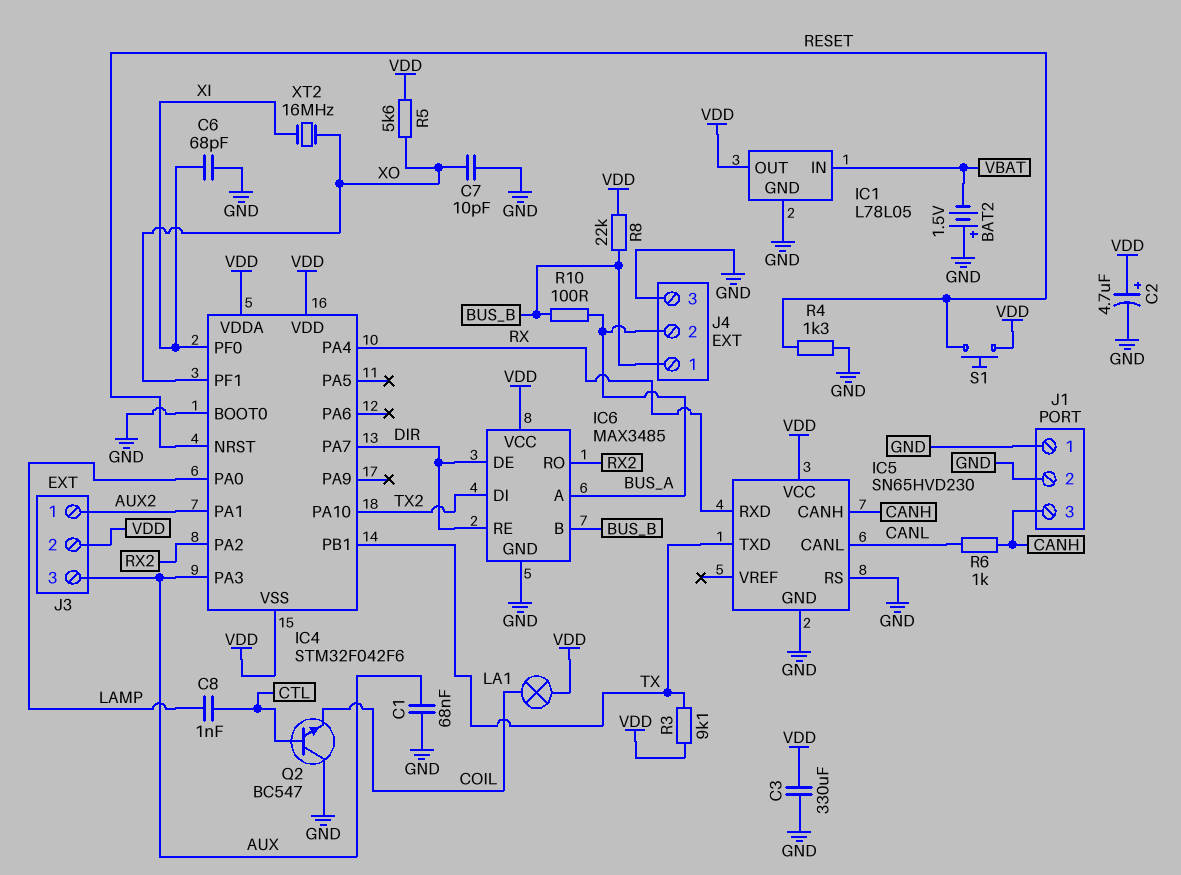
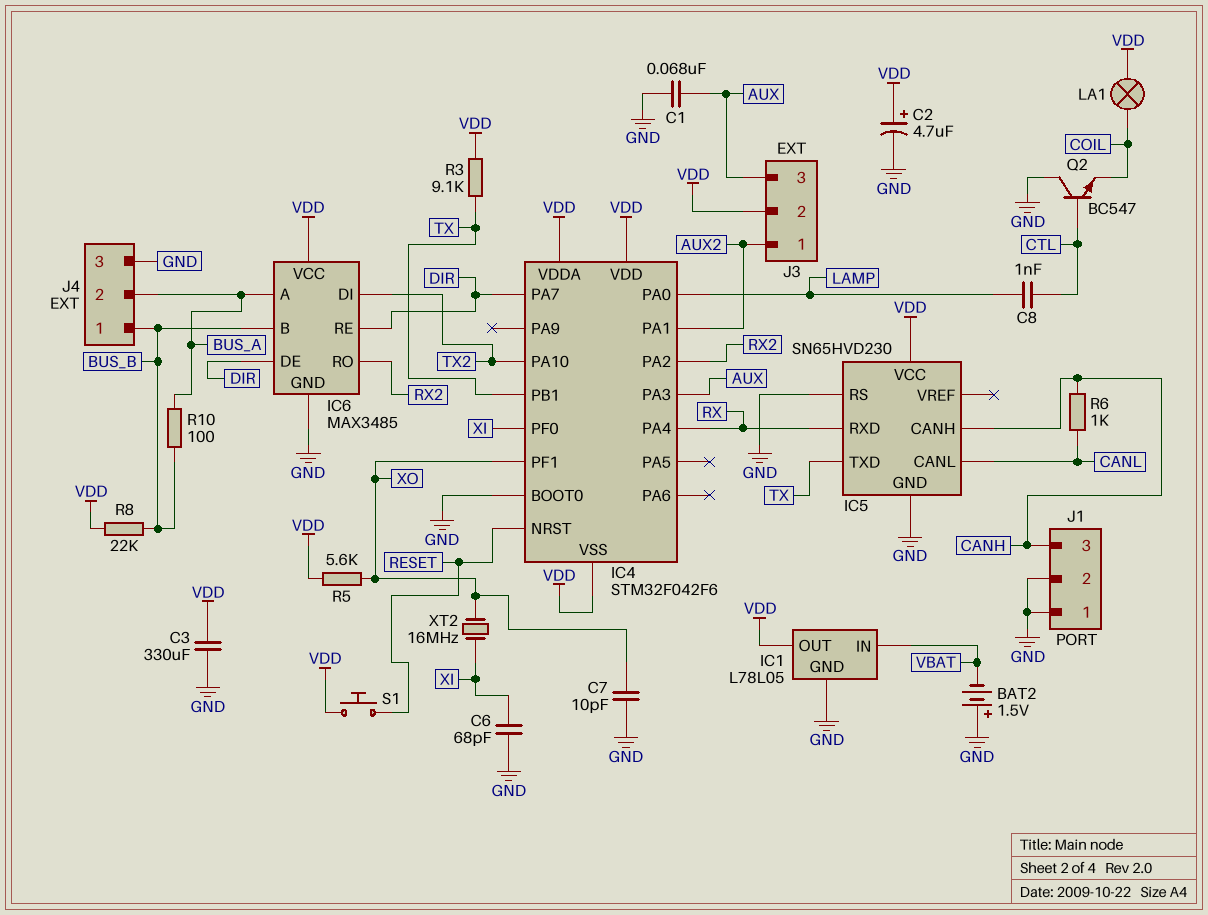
R4: 1.3k (GND, RESET) -> none

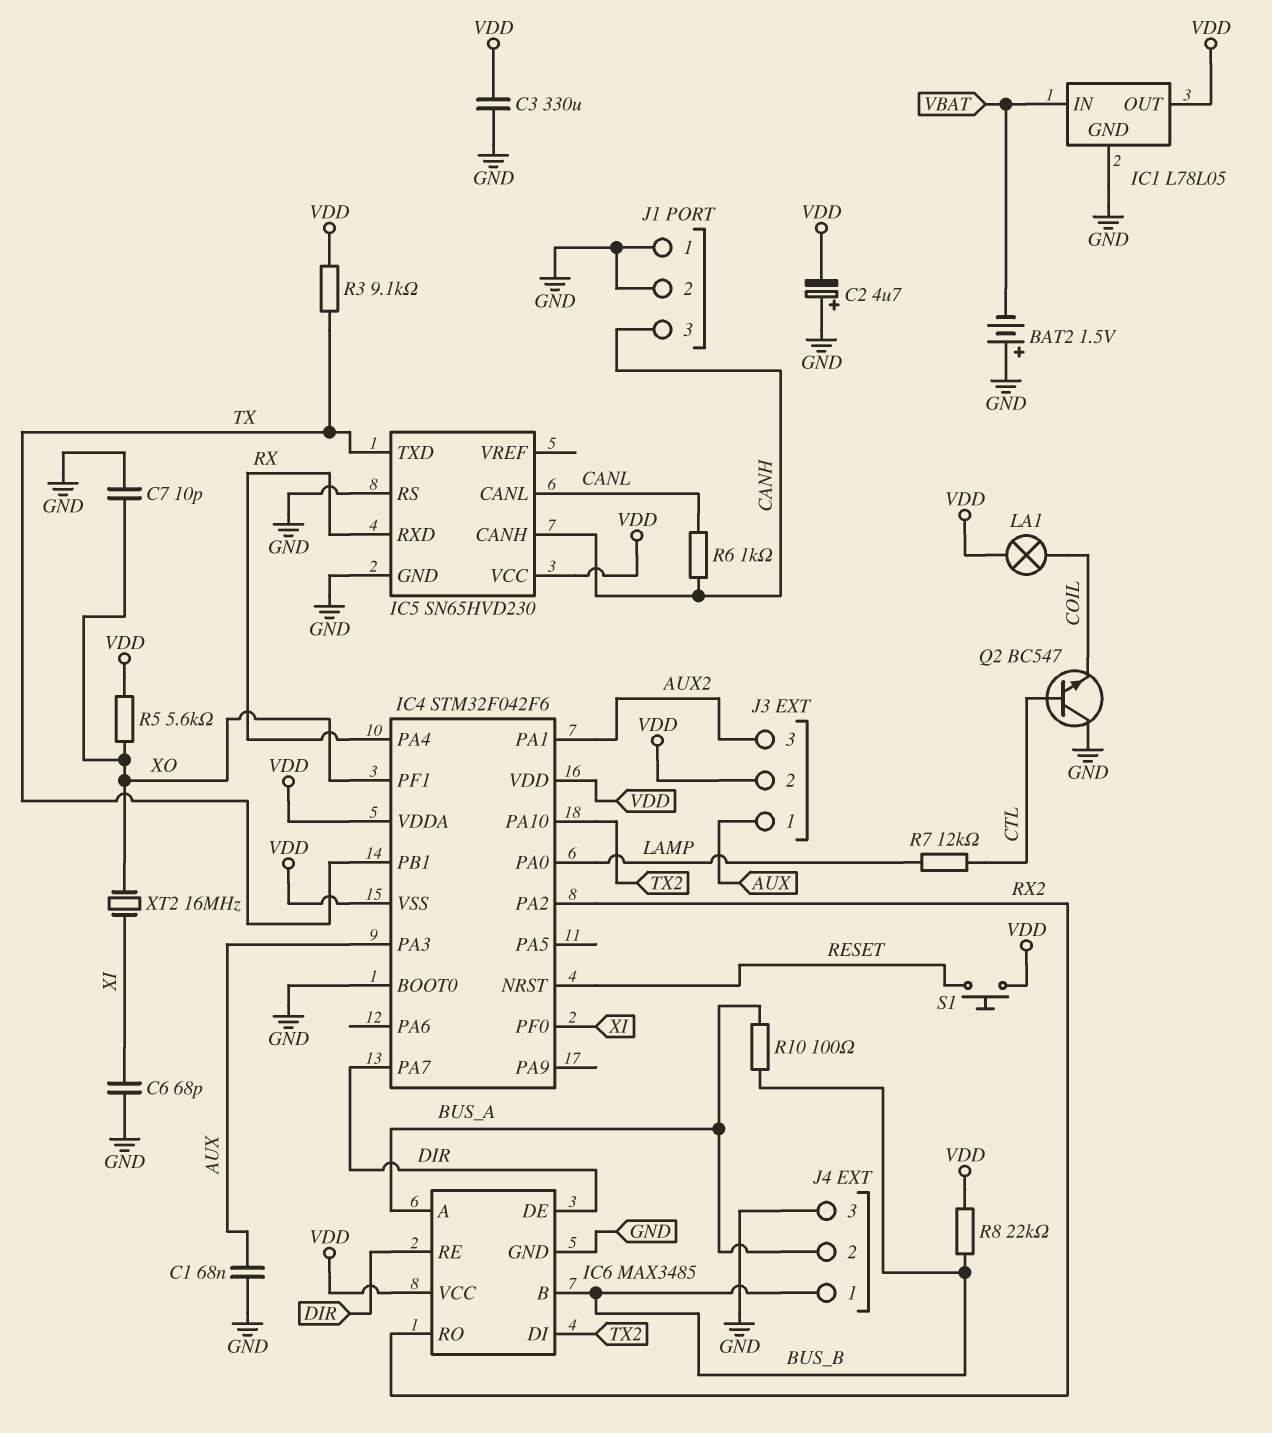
C2: 4.7uF (plus VDD, minus GND) -> 4.7uF (plus GND, minus VDD)
C8: 1nF (CTL, LAMP) -> none
J3 pin 1: AUX2 -> AUX
J3 pin 3: AUX -> AUX2
R7: none -> 12k (CTL, LAMP)

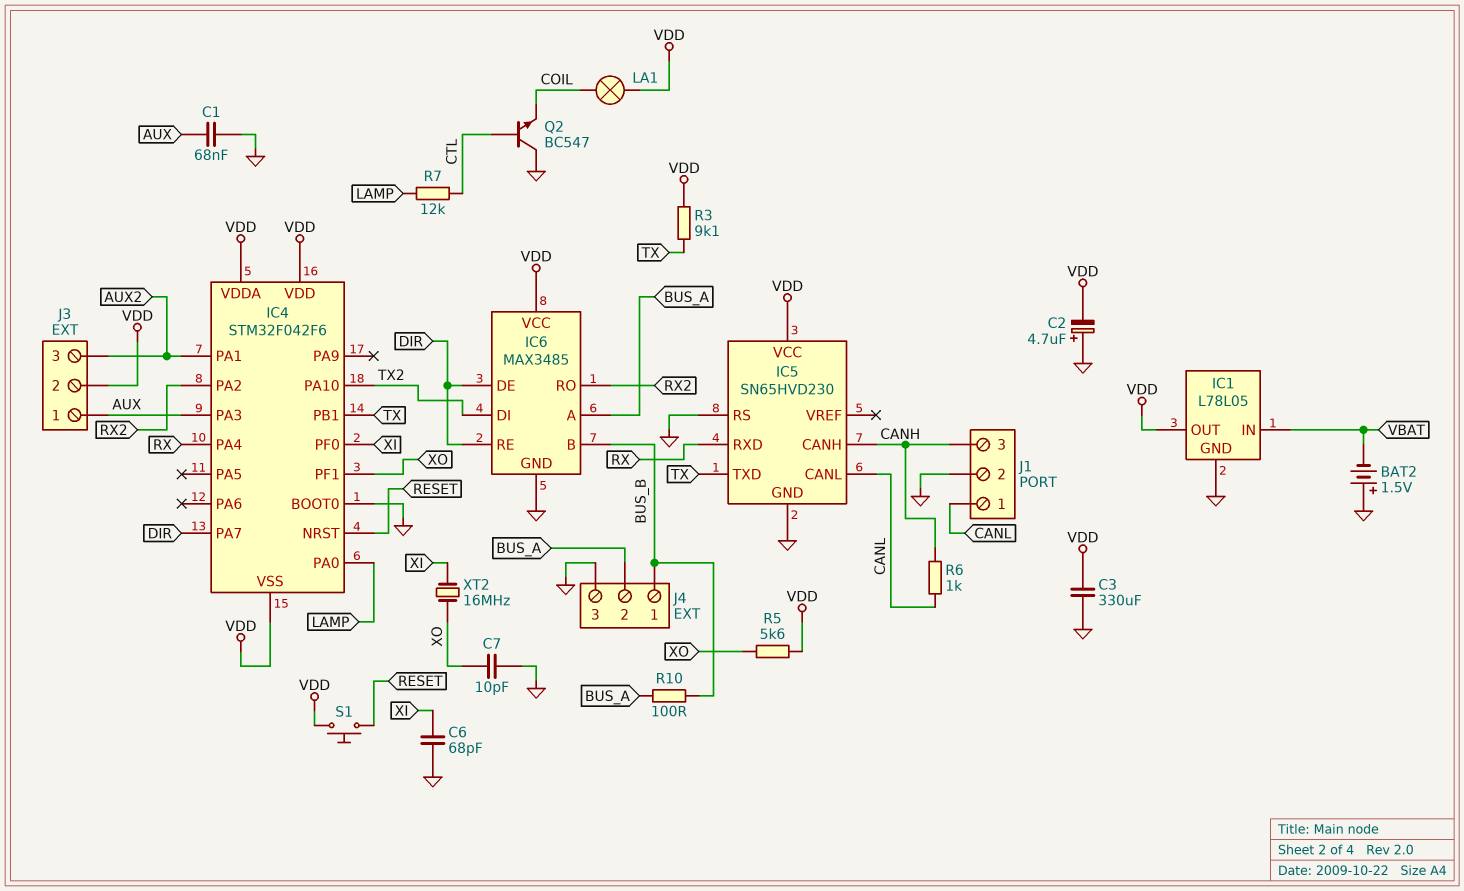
J1 pin 1: GND -> CANL
R8: 22k (BUS_B, VDD) -> none

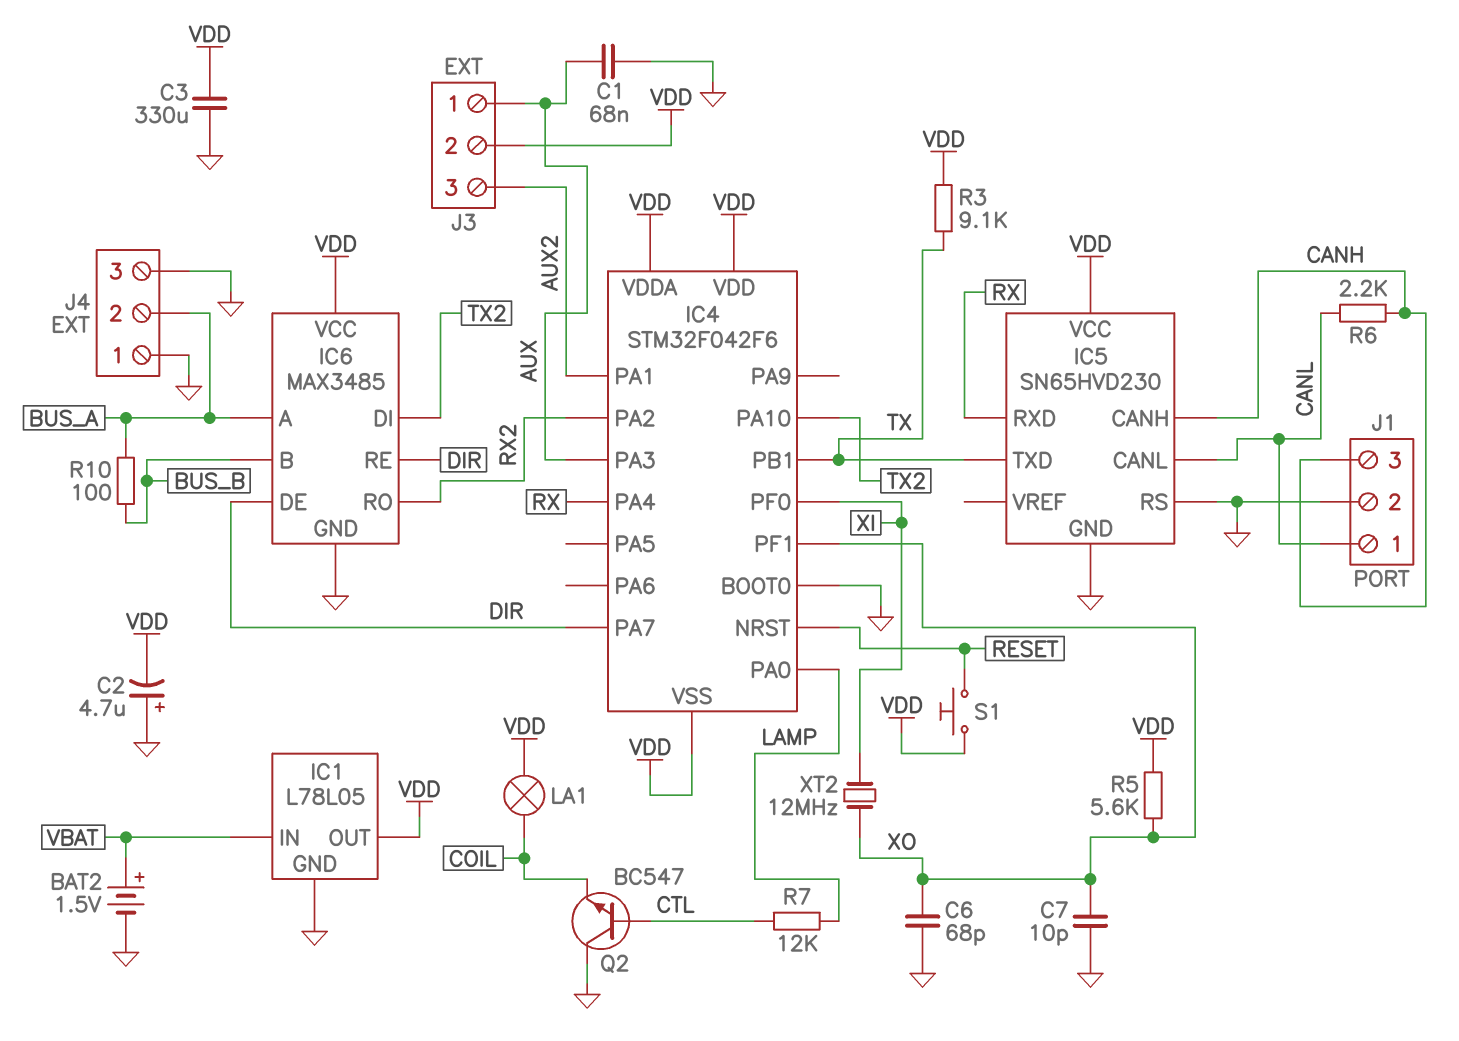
BAT2: 1.5V (plus GND, minus VBAT) -> 1.5V (plus VBAT, minus GND)
C6: 68pF (GND, XI) -> 68pF (GND, XO)
J4 pin 1: BUS_B -> GND
R6: 1k (CANH, CANL) -> 2.2k (CANH, CANL)
XT2: 16MHz (XI, XO) -> 12MHz (XI, XO)

